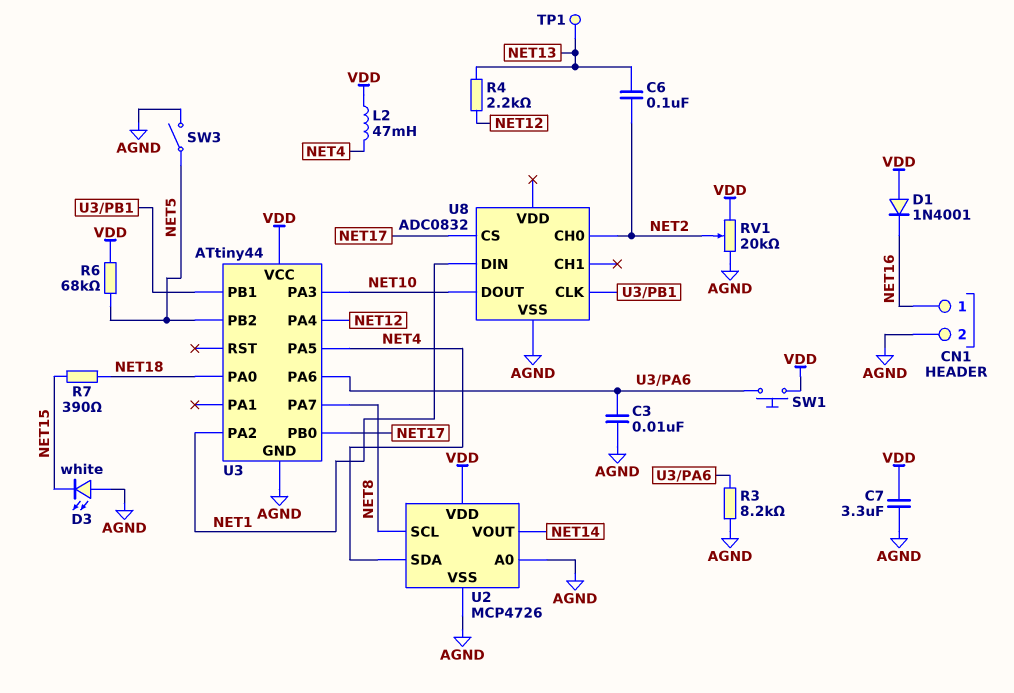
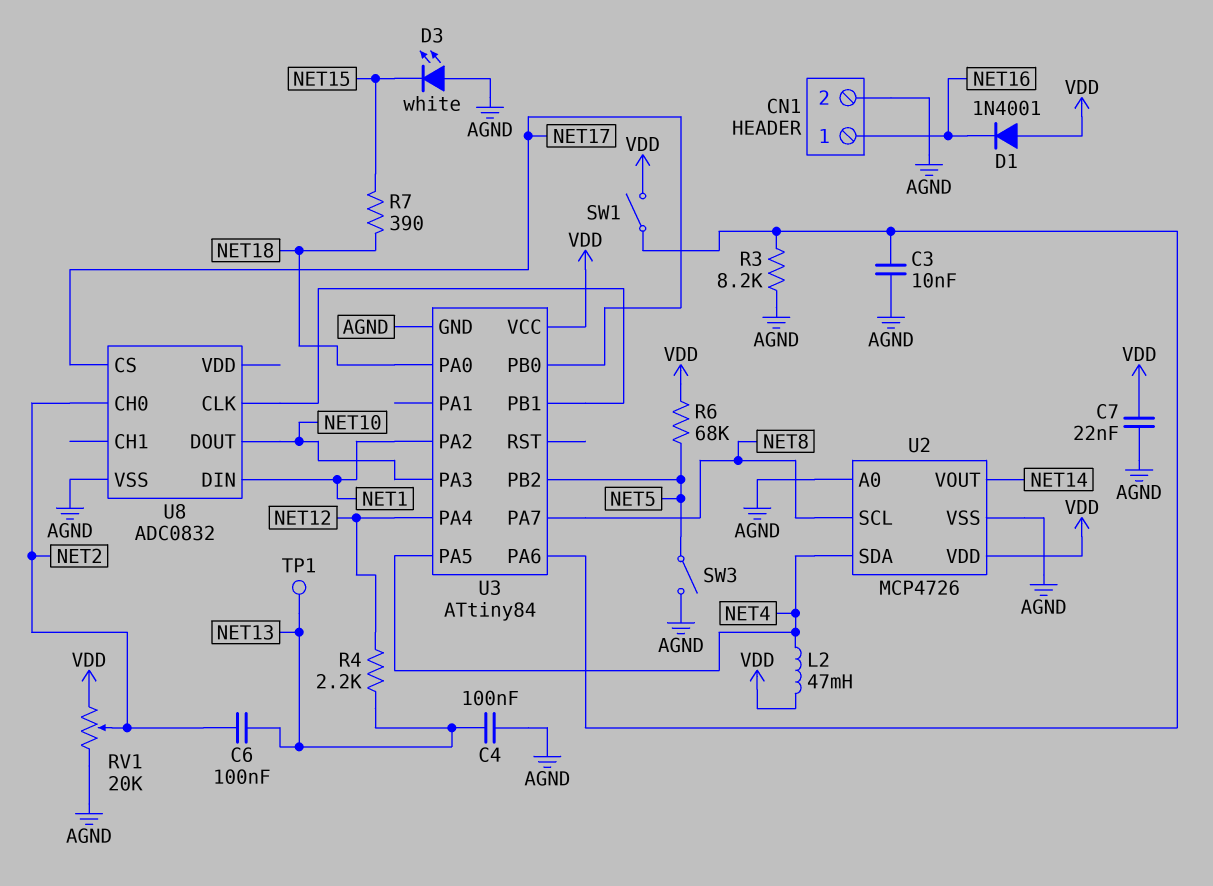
C4: none -> 100nF (AGND, NET13)
C7: 3.3uF (AGND, VDD) -> 22nF (AGND, VDD)
SW1: button (U3/PA6, VDD) -> switch (U3/PA6, VDD)
U3: ATtiny44 -> ATtiny84

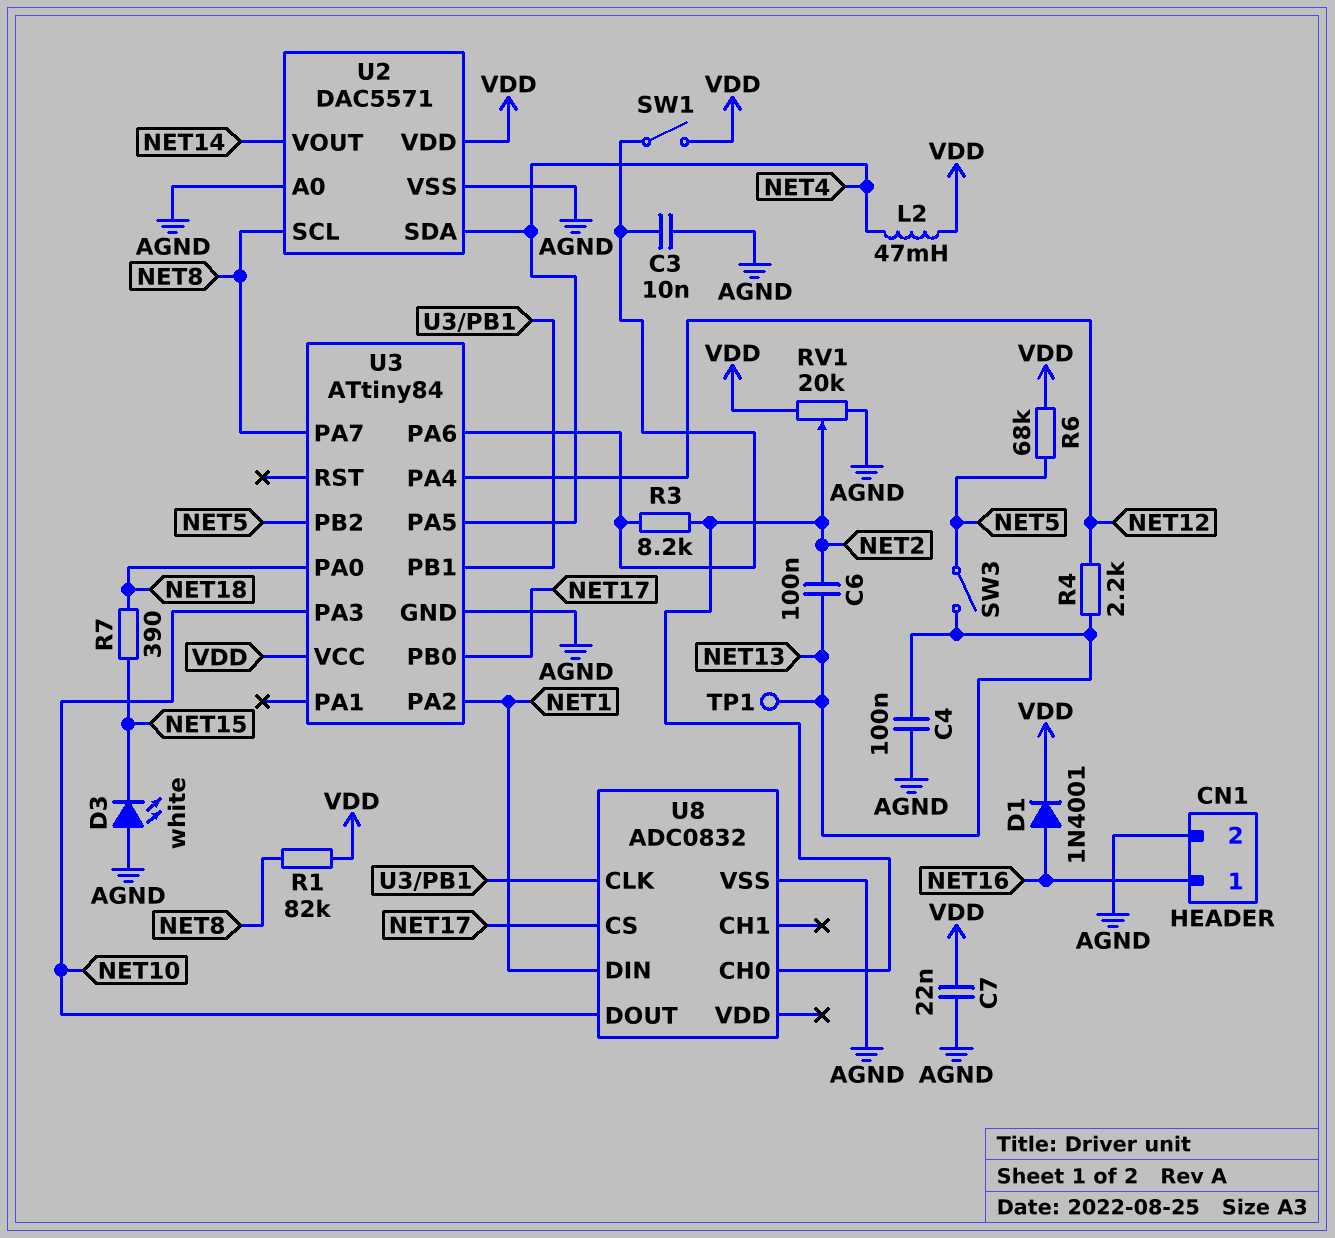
D1: diode 1N4001 (A VDD, K NET16) -> diode 1N4001 (A NET16, K VDD)
R1: none -> 82k (NET8, VDD)
R3: 8.2k (AGND, U3/PA6) -> 8.2k (NET2, U3/PA6)
SW3: switch (AGND, NET5) -> switch (NET5, NET13)
U2: MCP4726 -> DAC5571

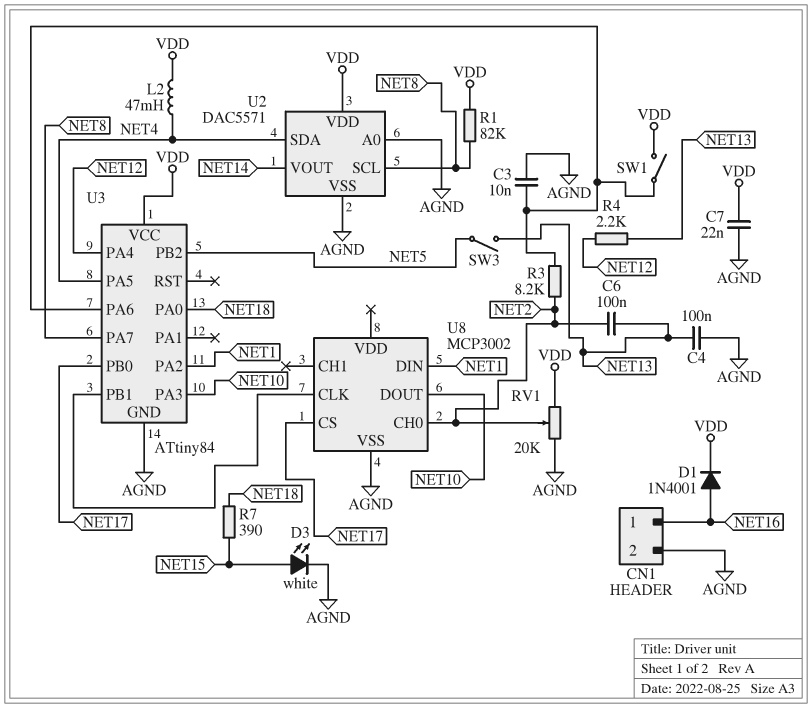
D3: LED white (A AGND, K NET15) -> LED white (A NET15, K AGND)
R6: 68k (NET5, VDD) -> none
TP1: test point (NET13) -> none
U8: ADC0832 -> MCP3002

